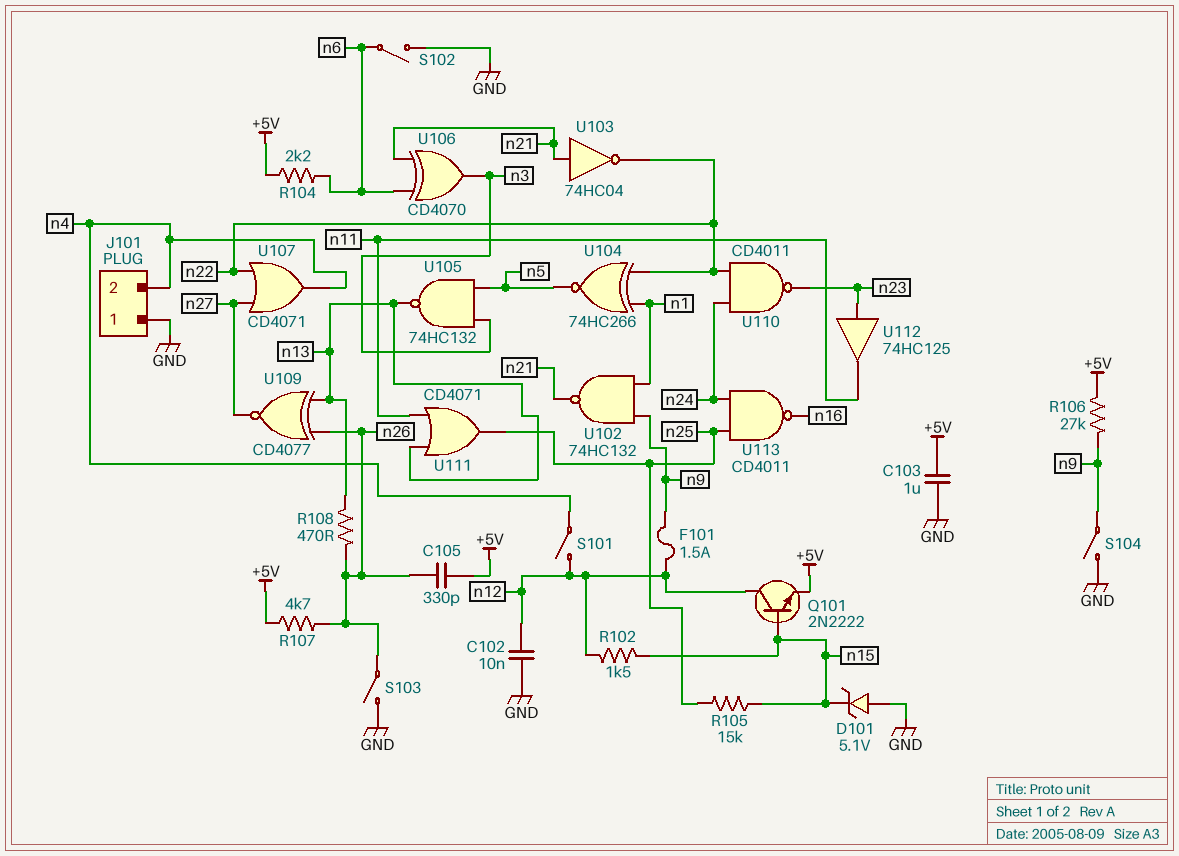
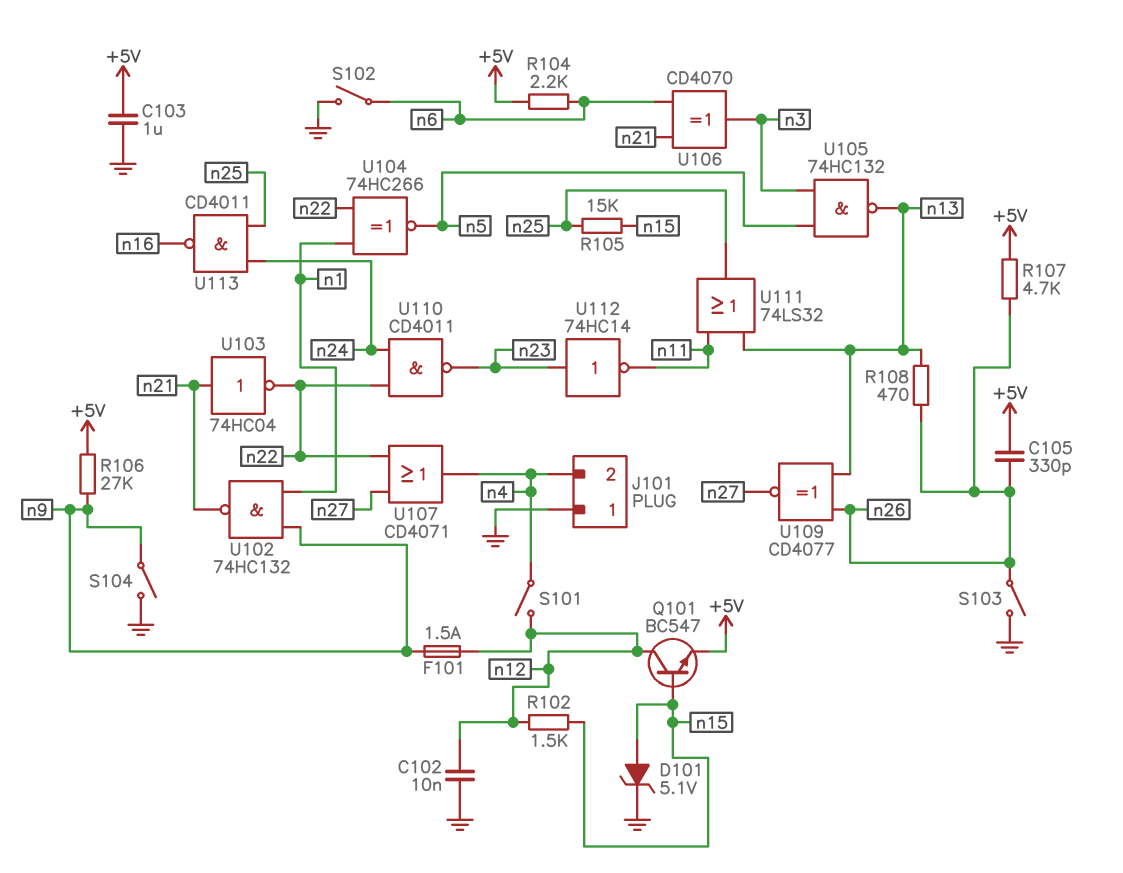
D101: zener 5.1V (A GND, K n15) -> zener 5.1V (A n15, K GND)
Q101: NPN 2N2222 (B n15, C n12, E +5V) -> NPN BC547 (B n15, C n12, E +5V)
U111: OR CD4071 (in n11, in n13, out n25) -> OR 74LS32 (in n11, in n13, out n25)
U112: buffer 74HC125 (in n23, out n11) -> NOT 74HC14 (in n23, out n11)

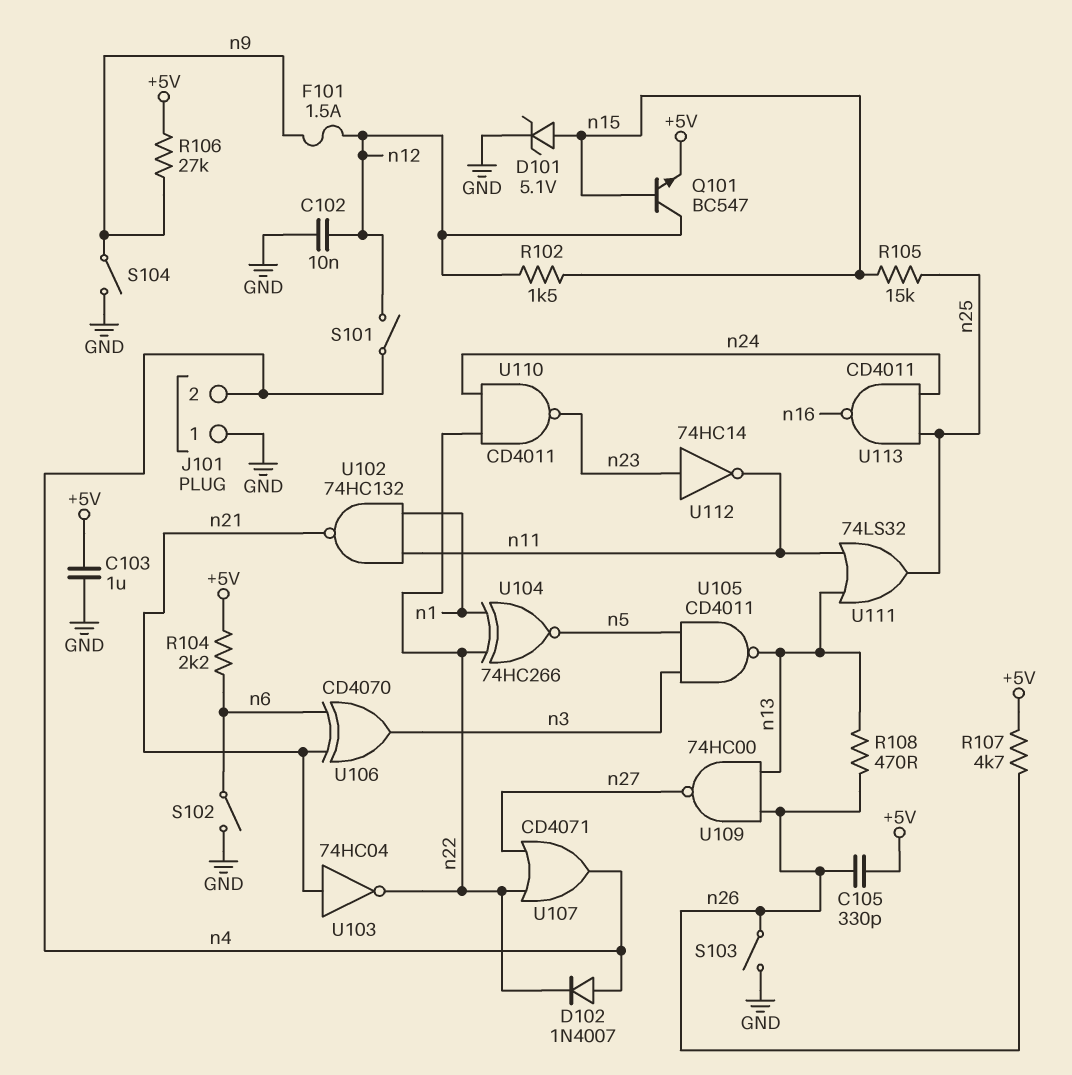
D102: none -> diode 1N4007 (A n4, K n22)
U102: NAND 74HC132 (in n1, in n9, out n21) -> NAND 74HC132 (in n1, in n11, out n21)
U105: NAND 74HC132 (in n3, in n5, out n13) -> NAND CD4011 (in n3, in n5, out n13)
U109: XNOR CD4077 (in n13, in n26, out n27) -> NAND 74HC00 (in n13, in n26, out n27)

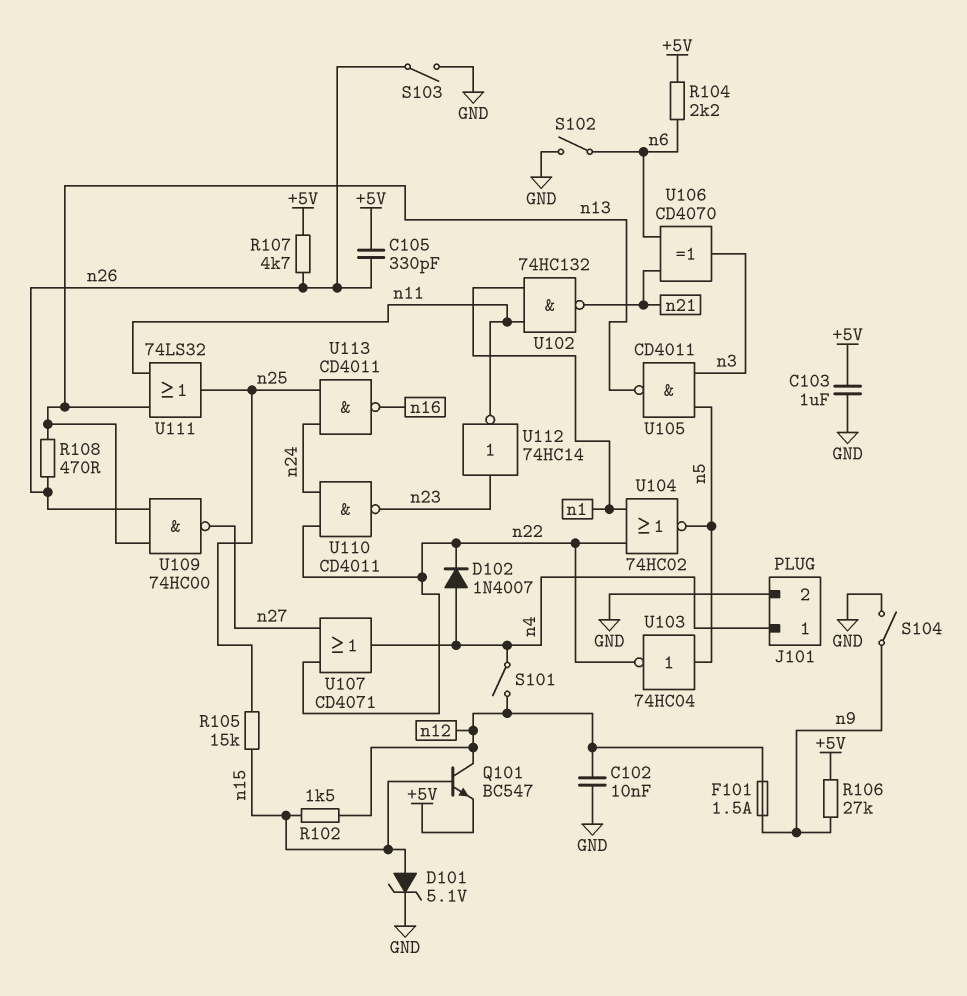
J101 pin 1: GND -> n4
J101 pin 2: n4 -> GND
U103: NOT 74HC04 (in n21, out n22) -> NOT 74HC04 (in n5, out n22)
U104: XNOR 74HC266 (in n1, in n22, out n5) -> NOR 74HC02 (in n1, in n22, out n5)

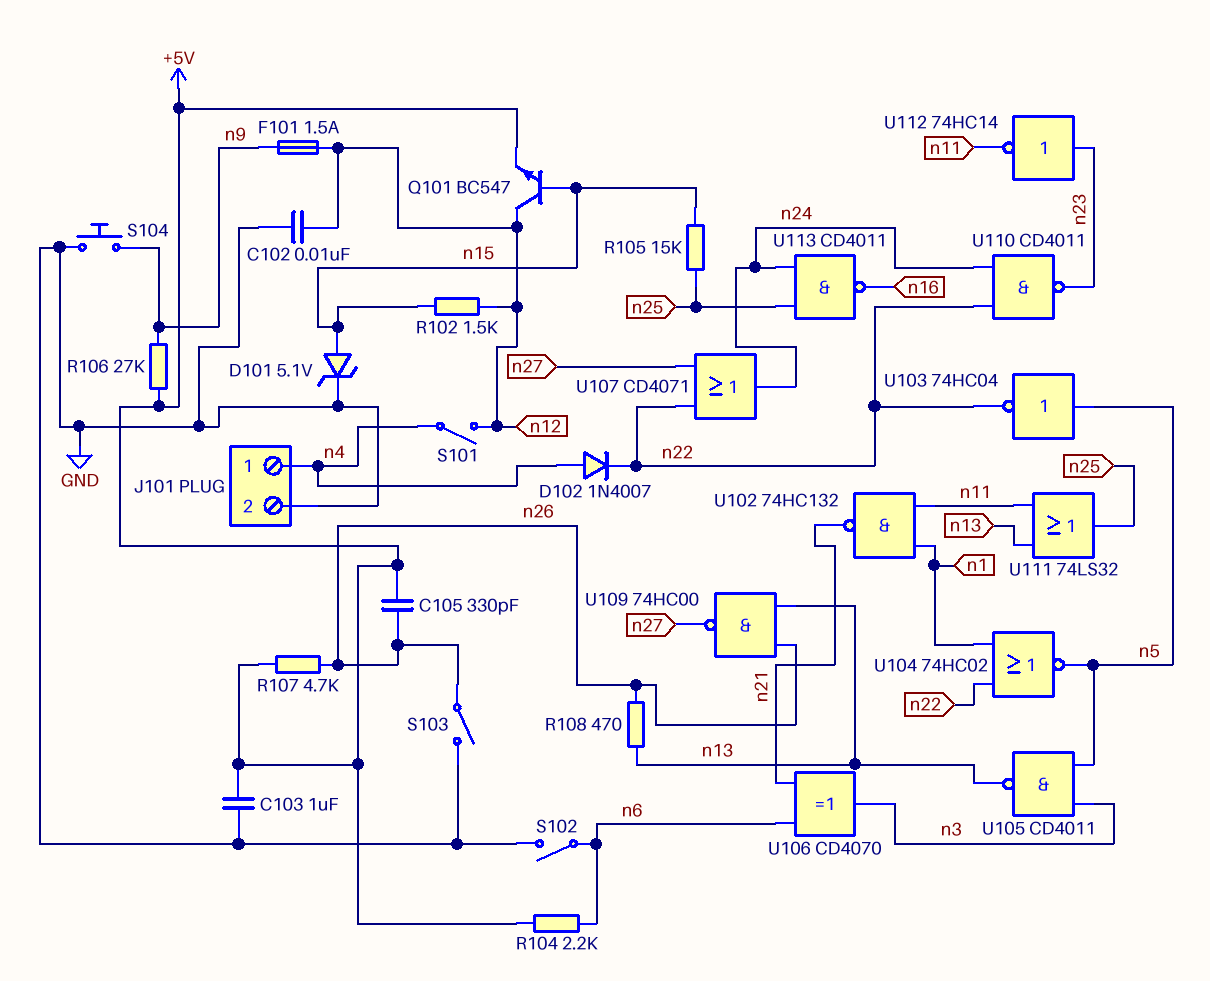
S104: switch (GND, n9) -> button (GND, n9)
U107: OR CD4071 (in n22, in n27, out n4) -> OR CD4071 (in n22, in n27, out n24)

